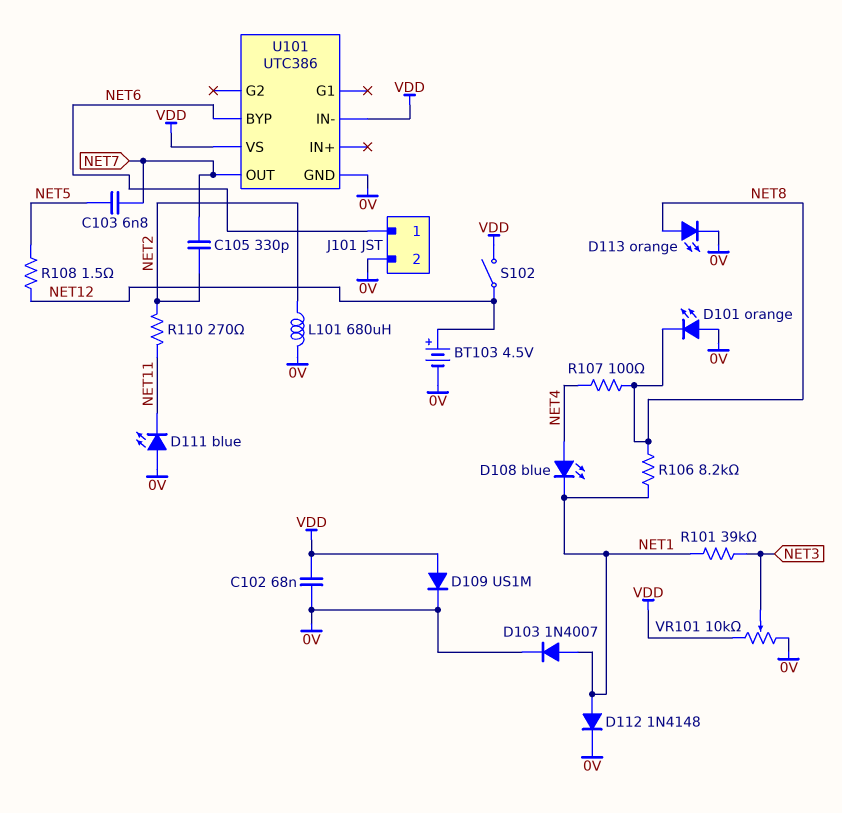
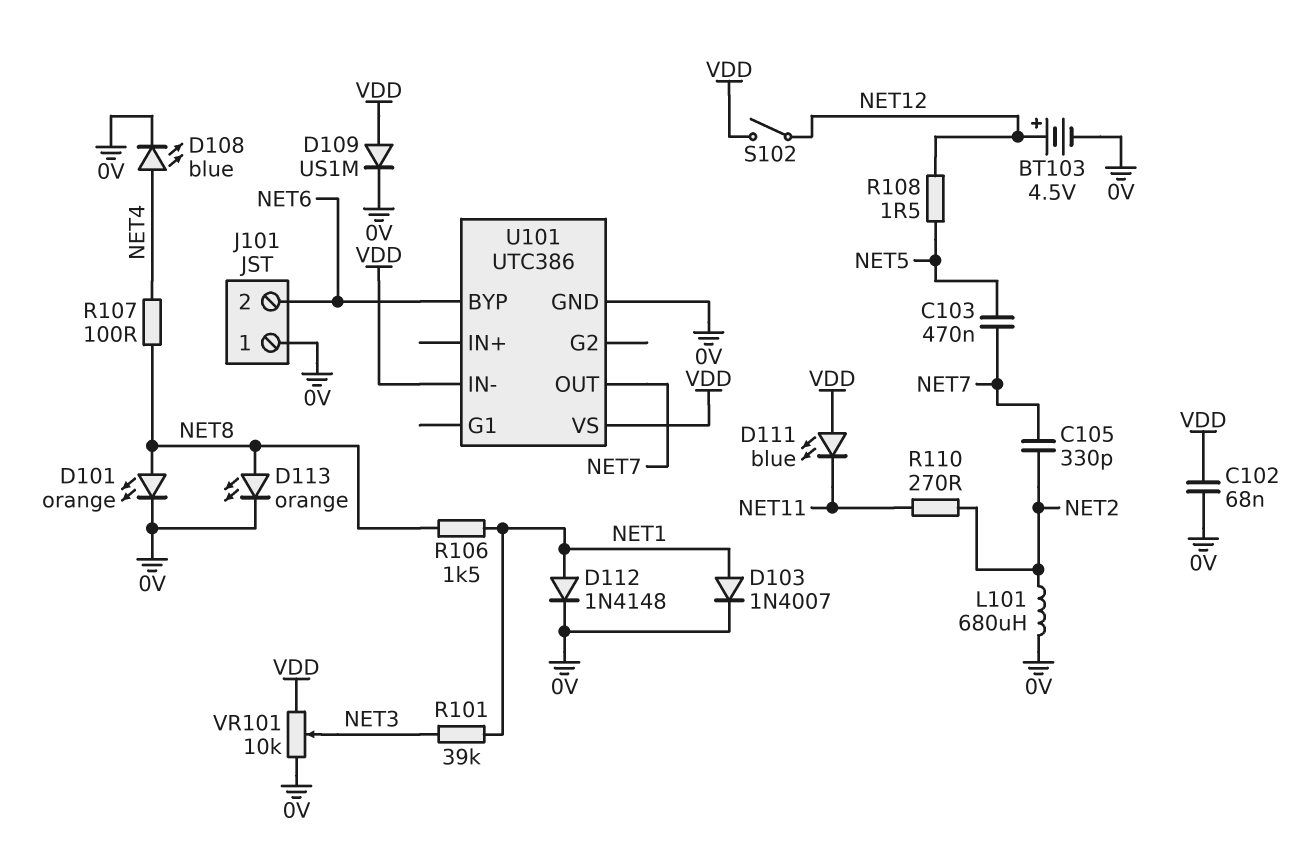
C103: 6.8nF (NET5, NET7) -> 470nF (NET5, NET7)
D101: LED orange (A 0V, K NET8) -> LED orange (A NET8, K 0V)
D108: LED blue (A NET4, K NET1) -> LED blue (A NET4, K 0V)
D111: LED blue (A 0V, K NET11) -> LED blue (A VDD, K NET11)
J101 pin 1: NET6 -> 0V
J101 pin 2: 0V -> NET6
R106: 8.2k (NET1, NET8) -> 1.5k (NET1, NET8)

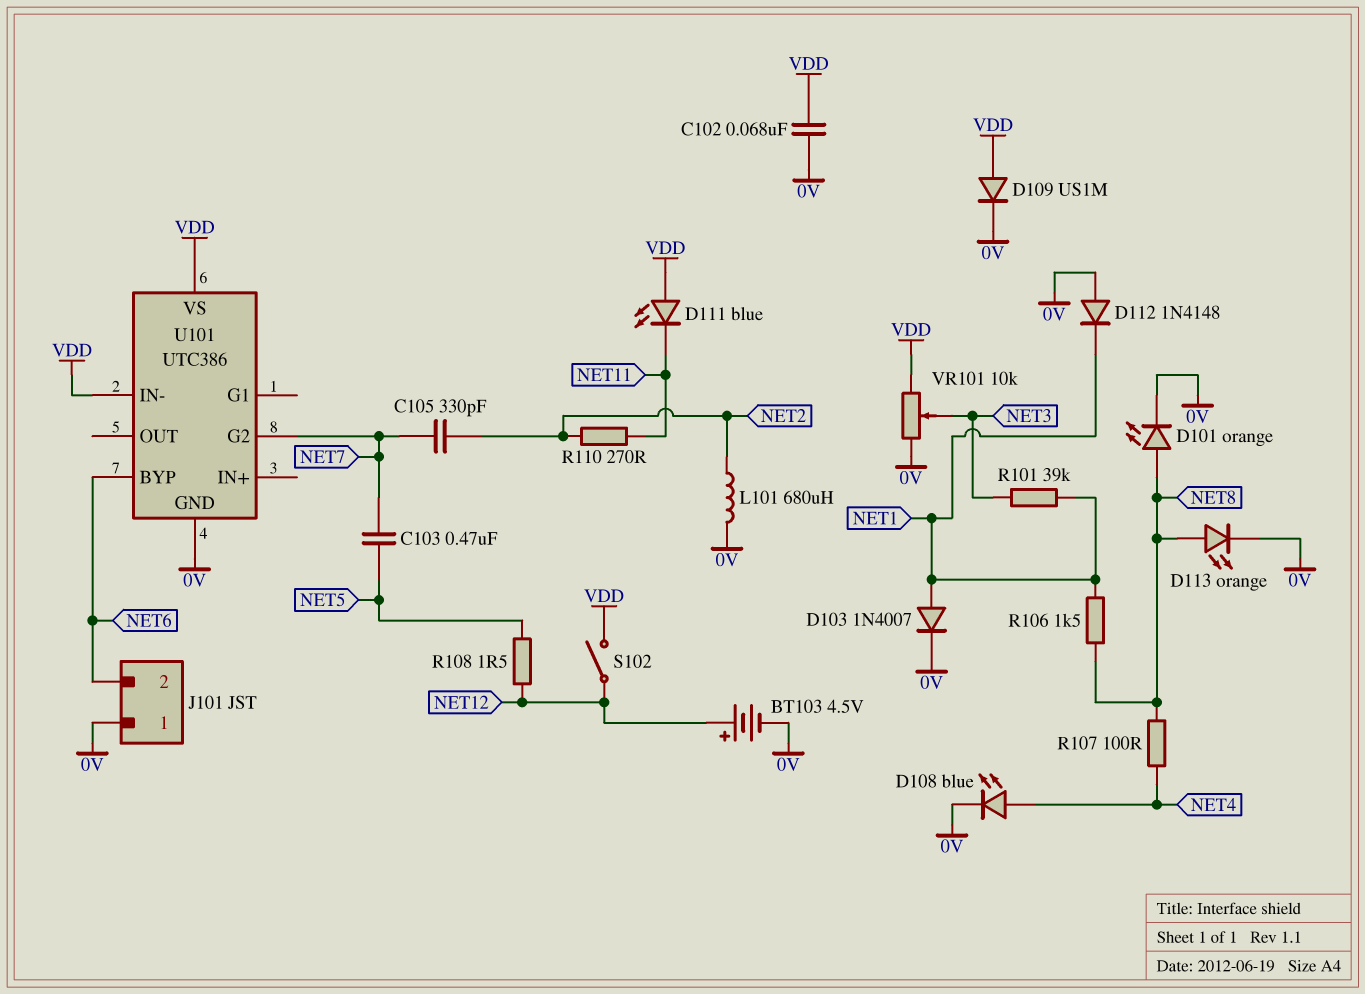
D112: diode 1N4148 (A NET1, K 0V) -> diode 1N4148 (A 0V, K NET1)
U101 pin G2: none -> NET7
U101 pin OUT: NET7 -> none

